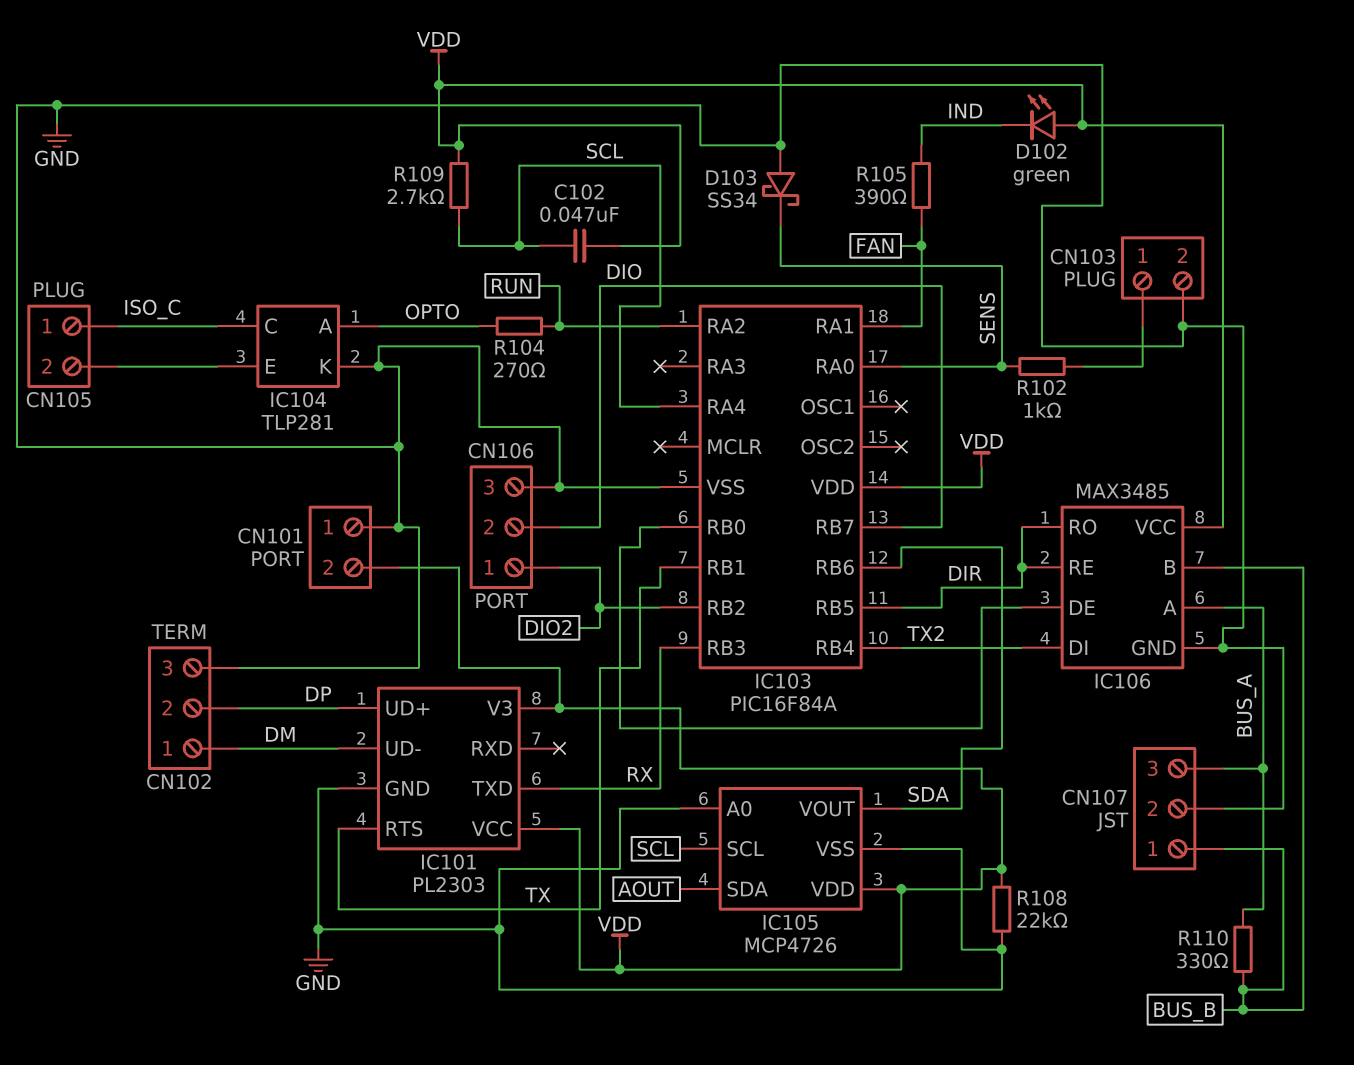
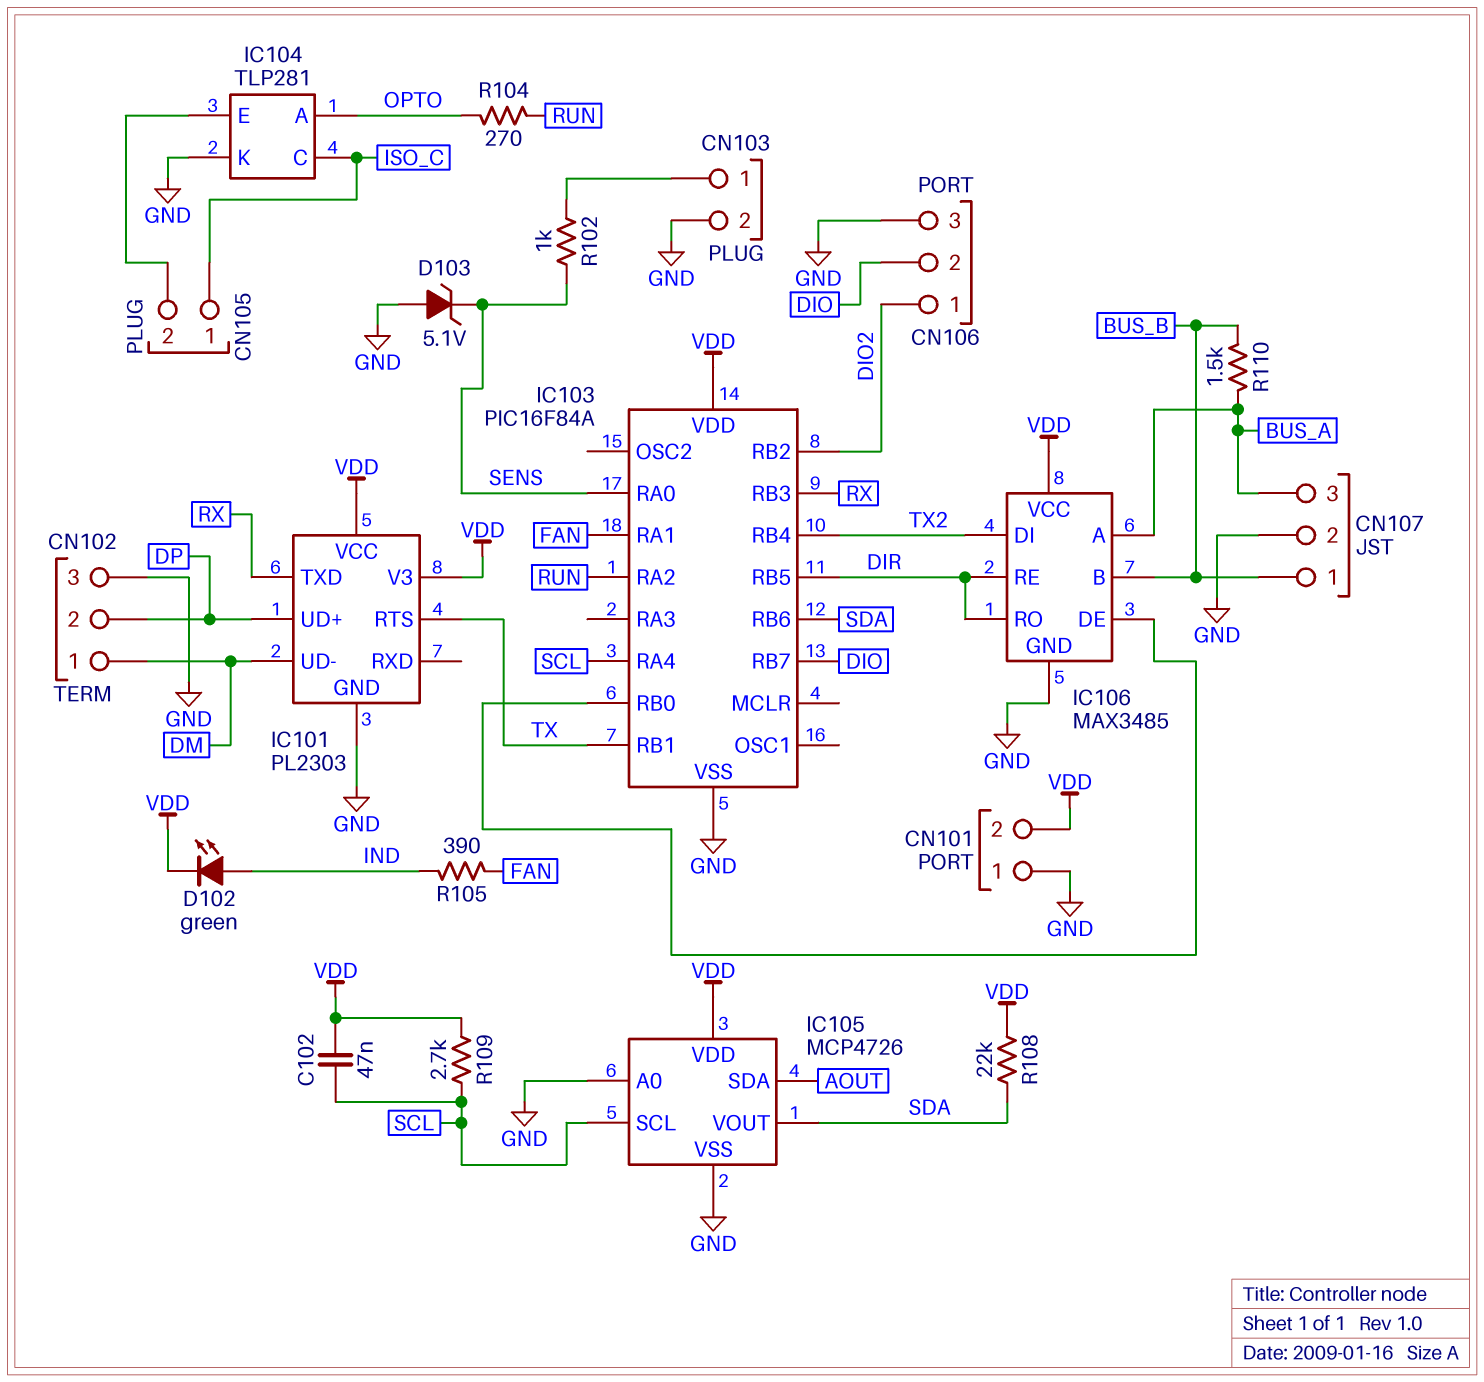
D102: LED green (A VDD, K IND) -> LED green (A IND, K VDD)
D103: schottky SS34 (A GND, K SENS) -> zener 5.1V (A GND, K SENS)
R108: 22k (GND, VDD) -> 22k (SDA, VDD)
R110: 330 (BUS_A, BUS_B) -> 1.5k (BUS_A, BUS_B)

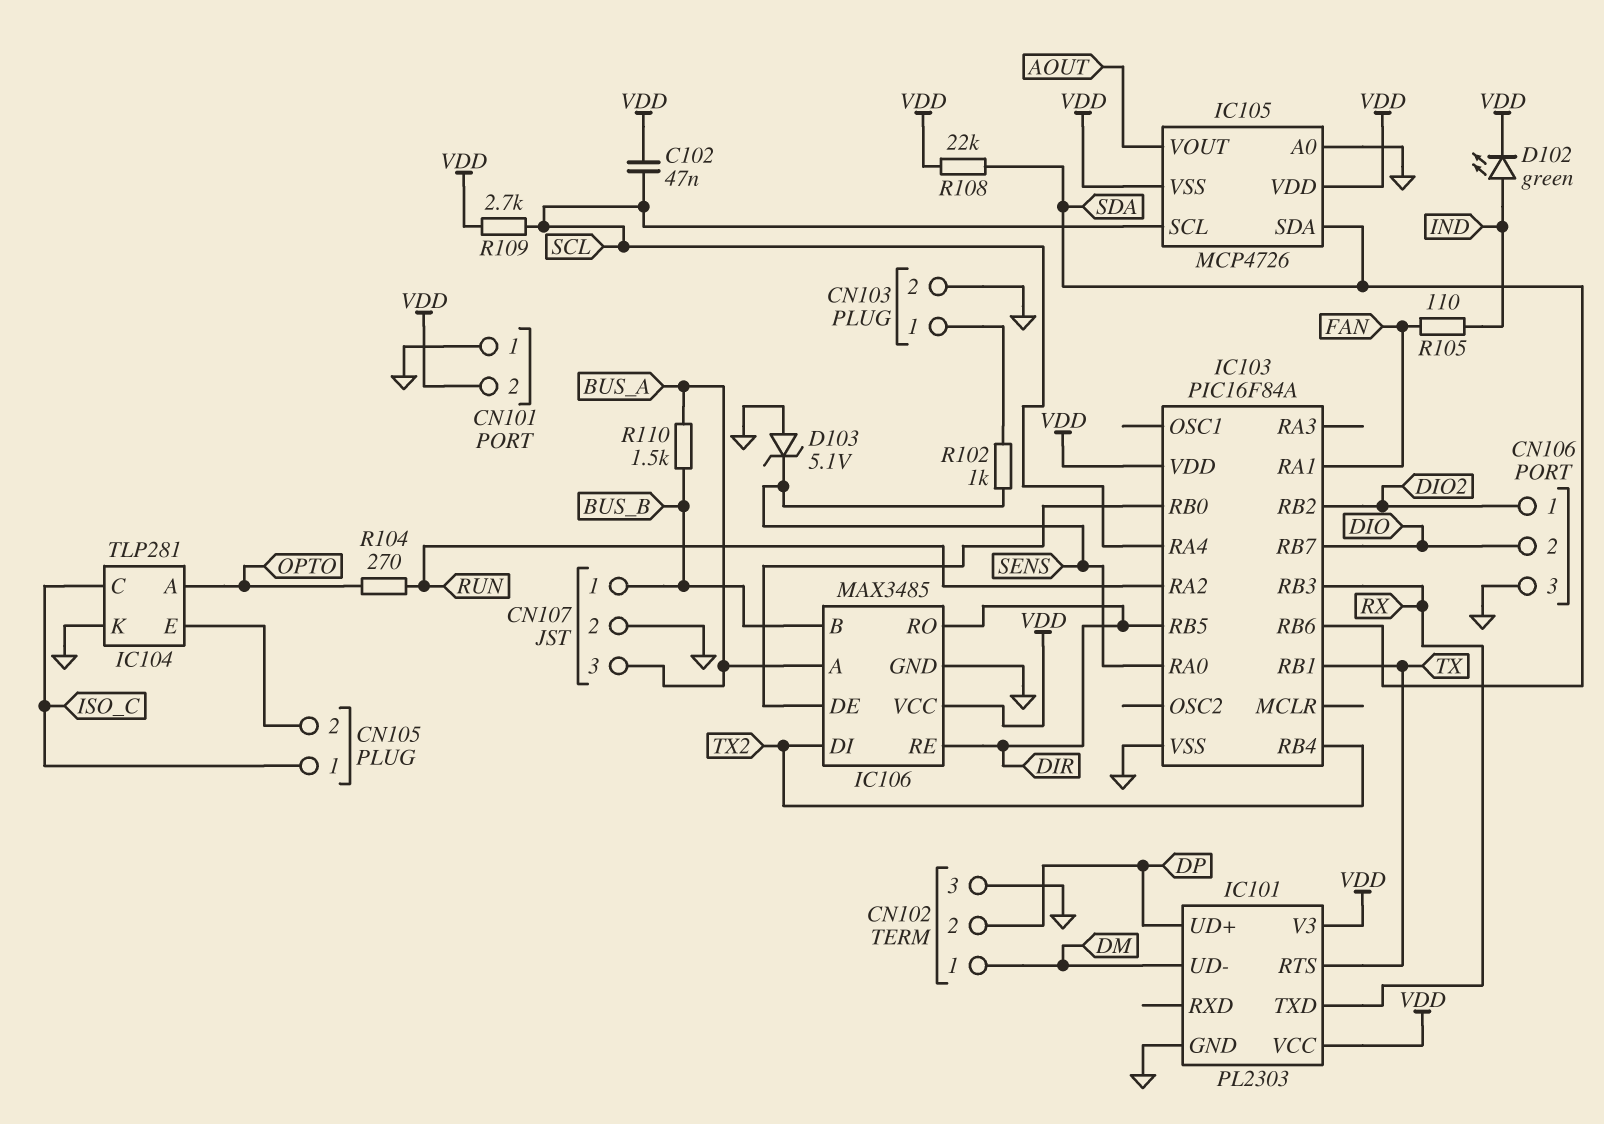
IC105 pin SDA: AOUT -> SDA
IC105 pin VOUT: SDA -> AOUT
IC105 pin VSS: GND -> VDD
R105: 390 (FAN, IND) -> 110 (FAN, IND)

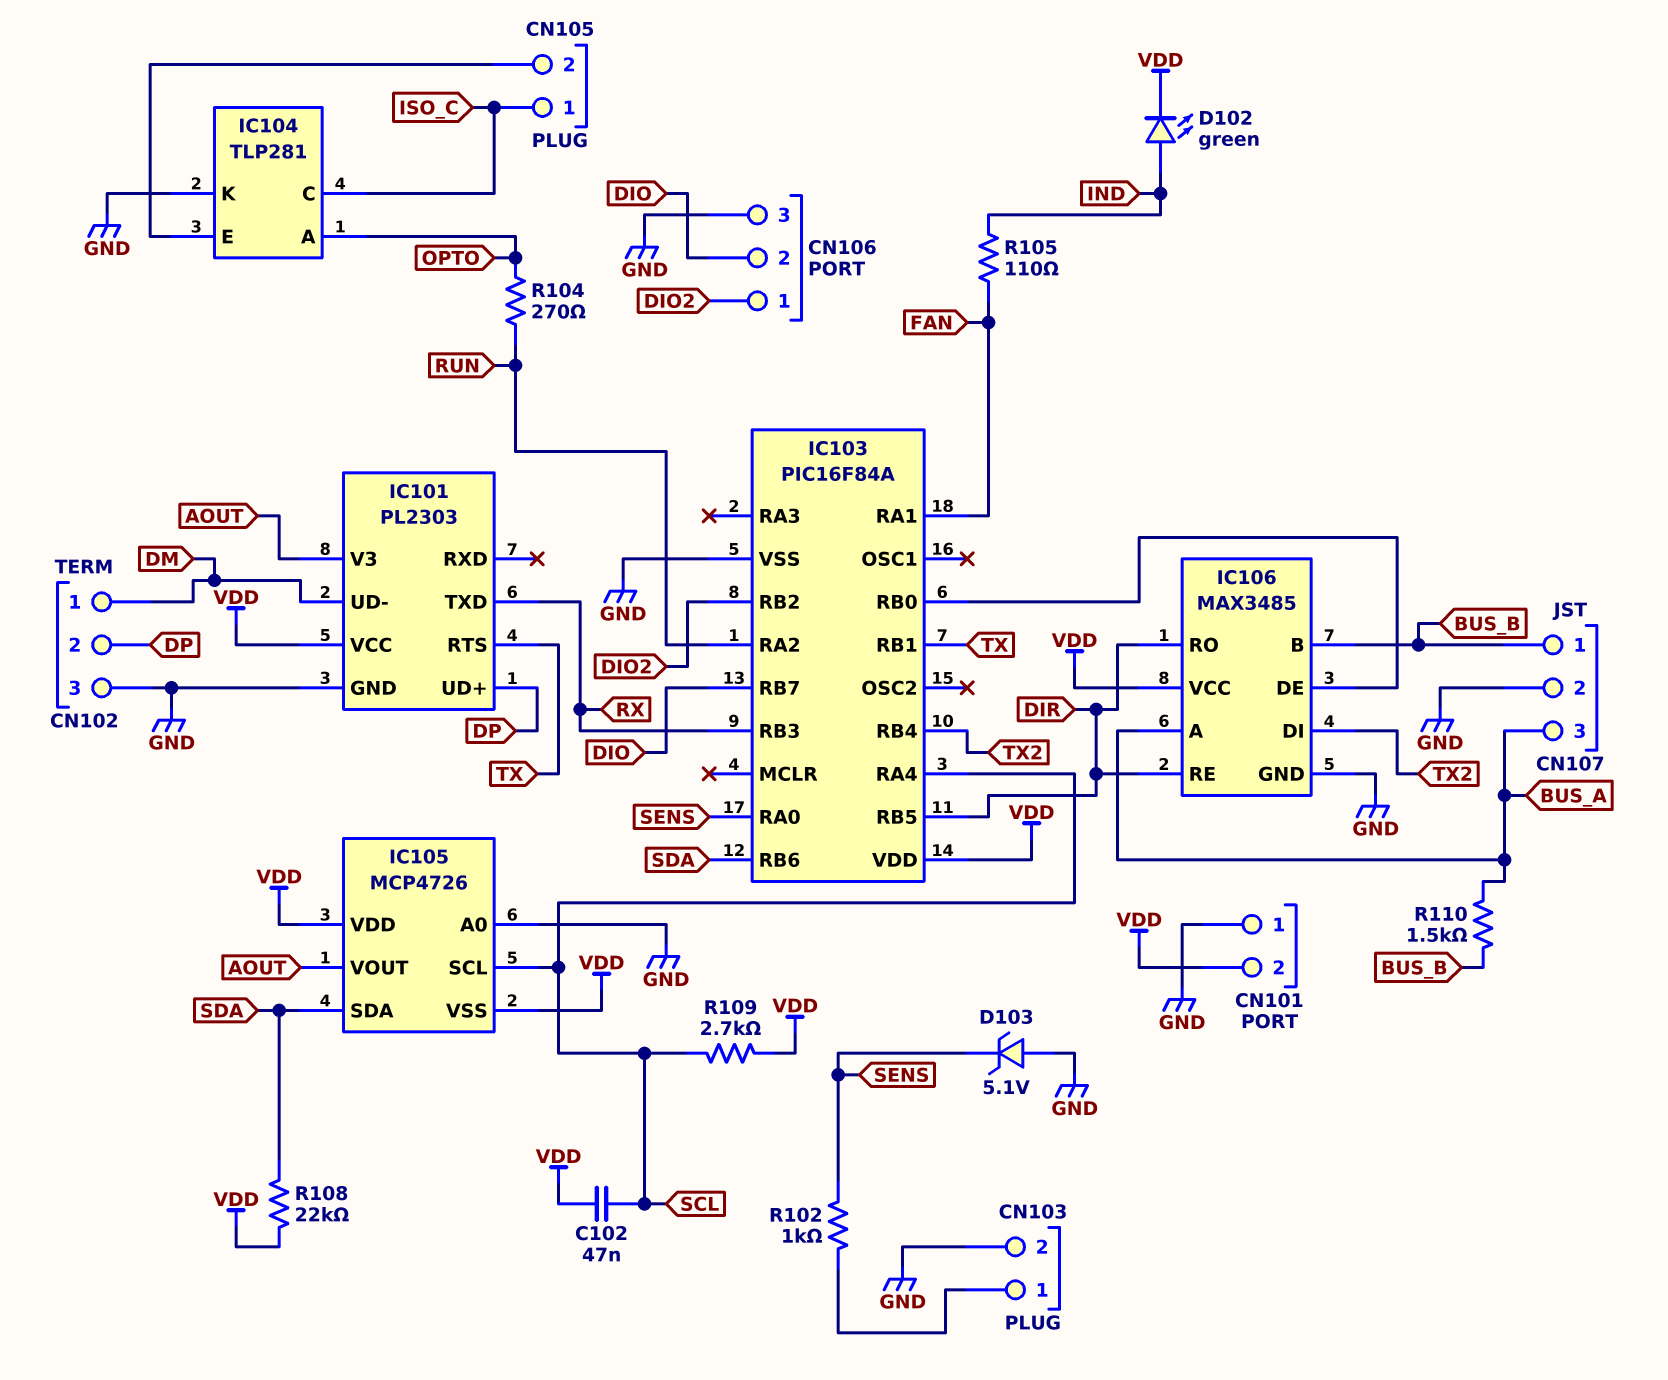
IC101 pin V3: VDD -> AOUT

